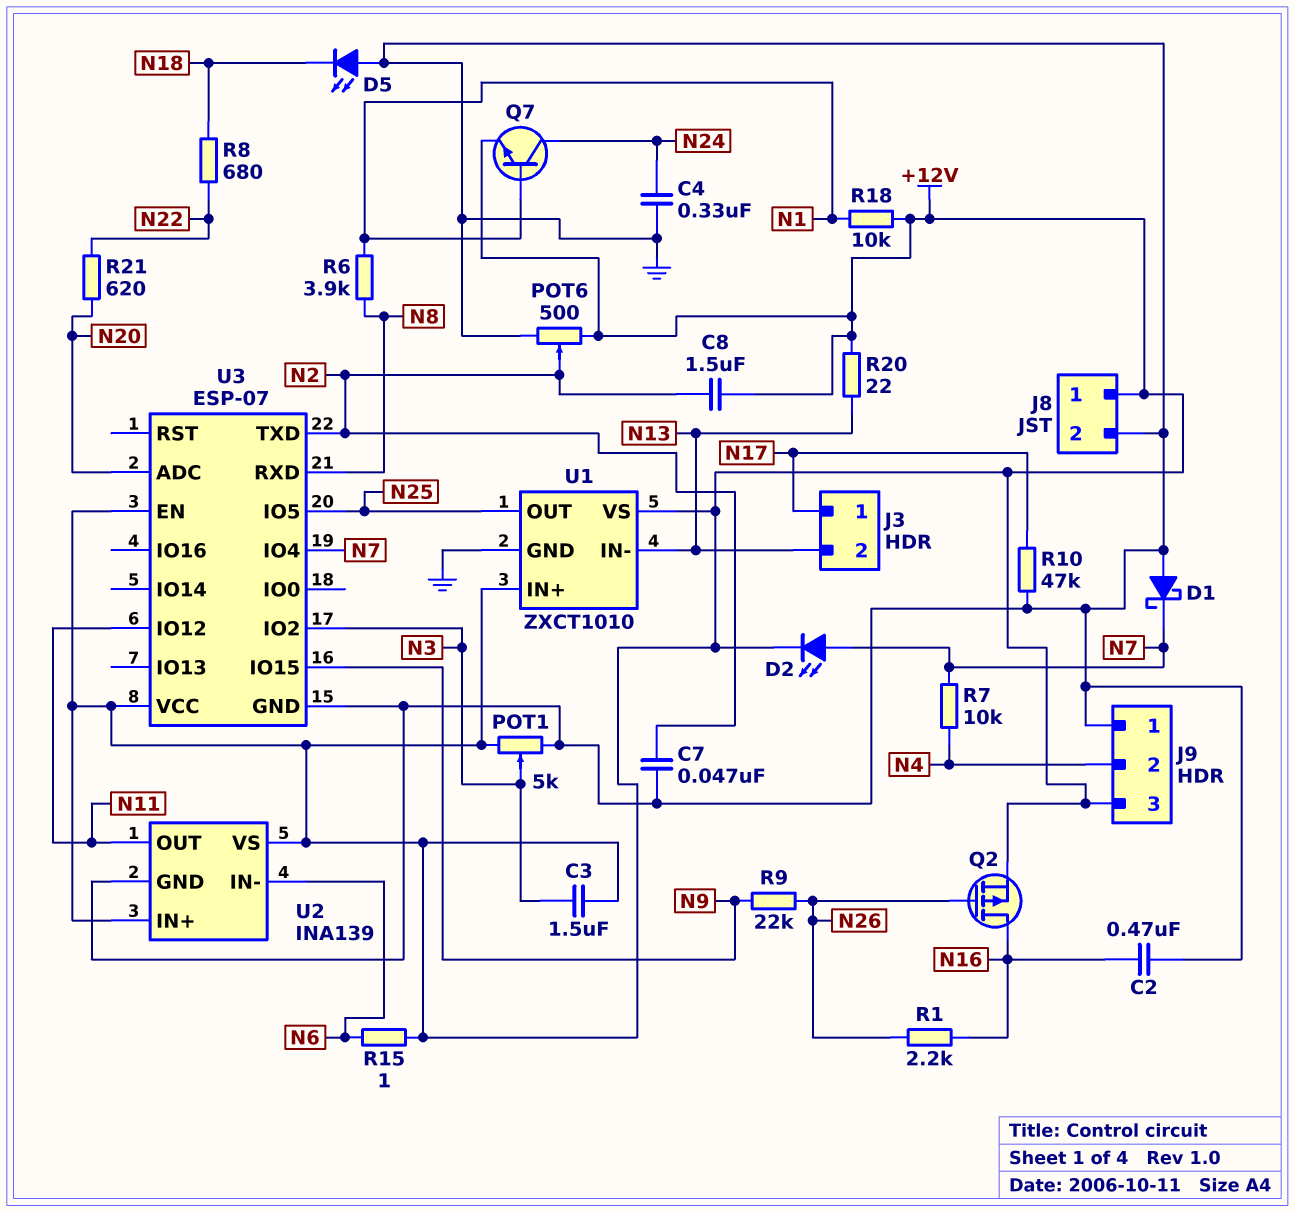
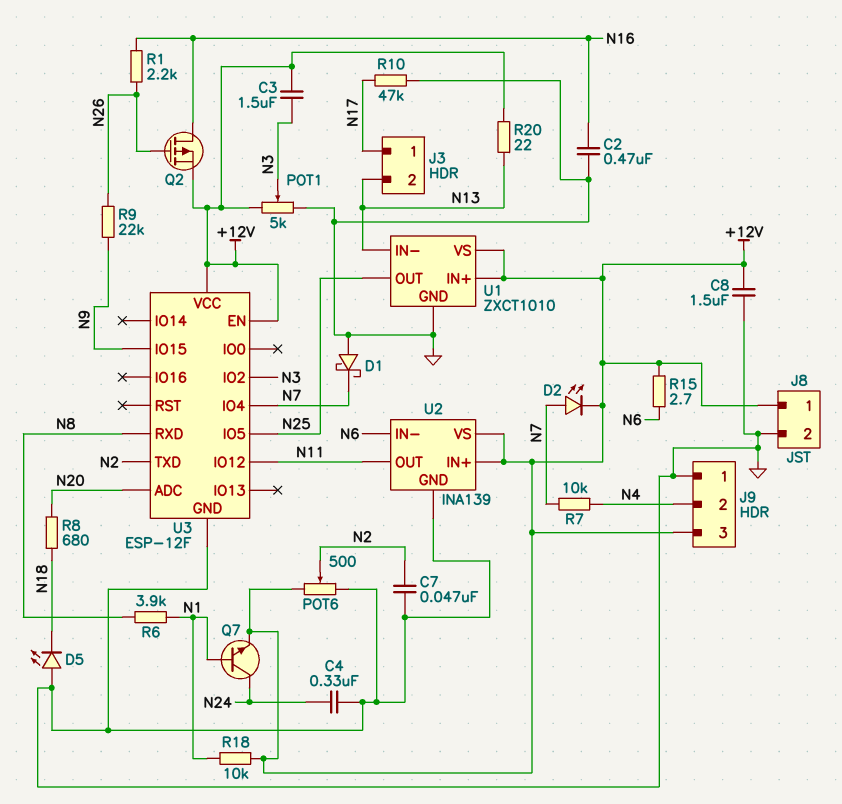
C8: 1.5uF (+12V, N2) -> 1.5uF (+12V, GND)
R8: 680 (N18, N22) -> 680 (N18, N20)
R15: 1 (+12V, N6) -> 2.7 (+12V, N6)
R21: 620 (N20, N22) -> none
U3: ESP-07 -> ESP-12F

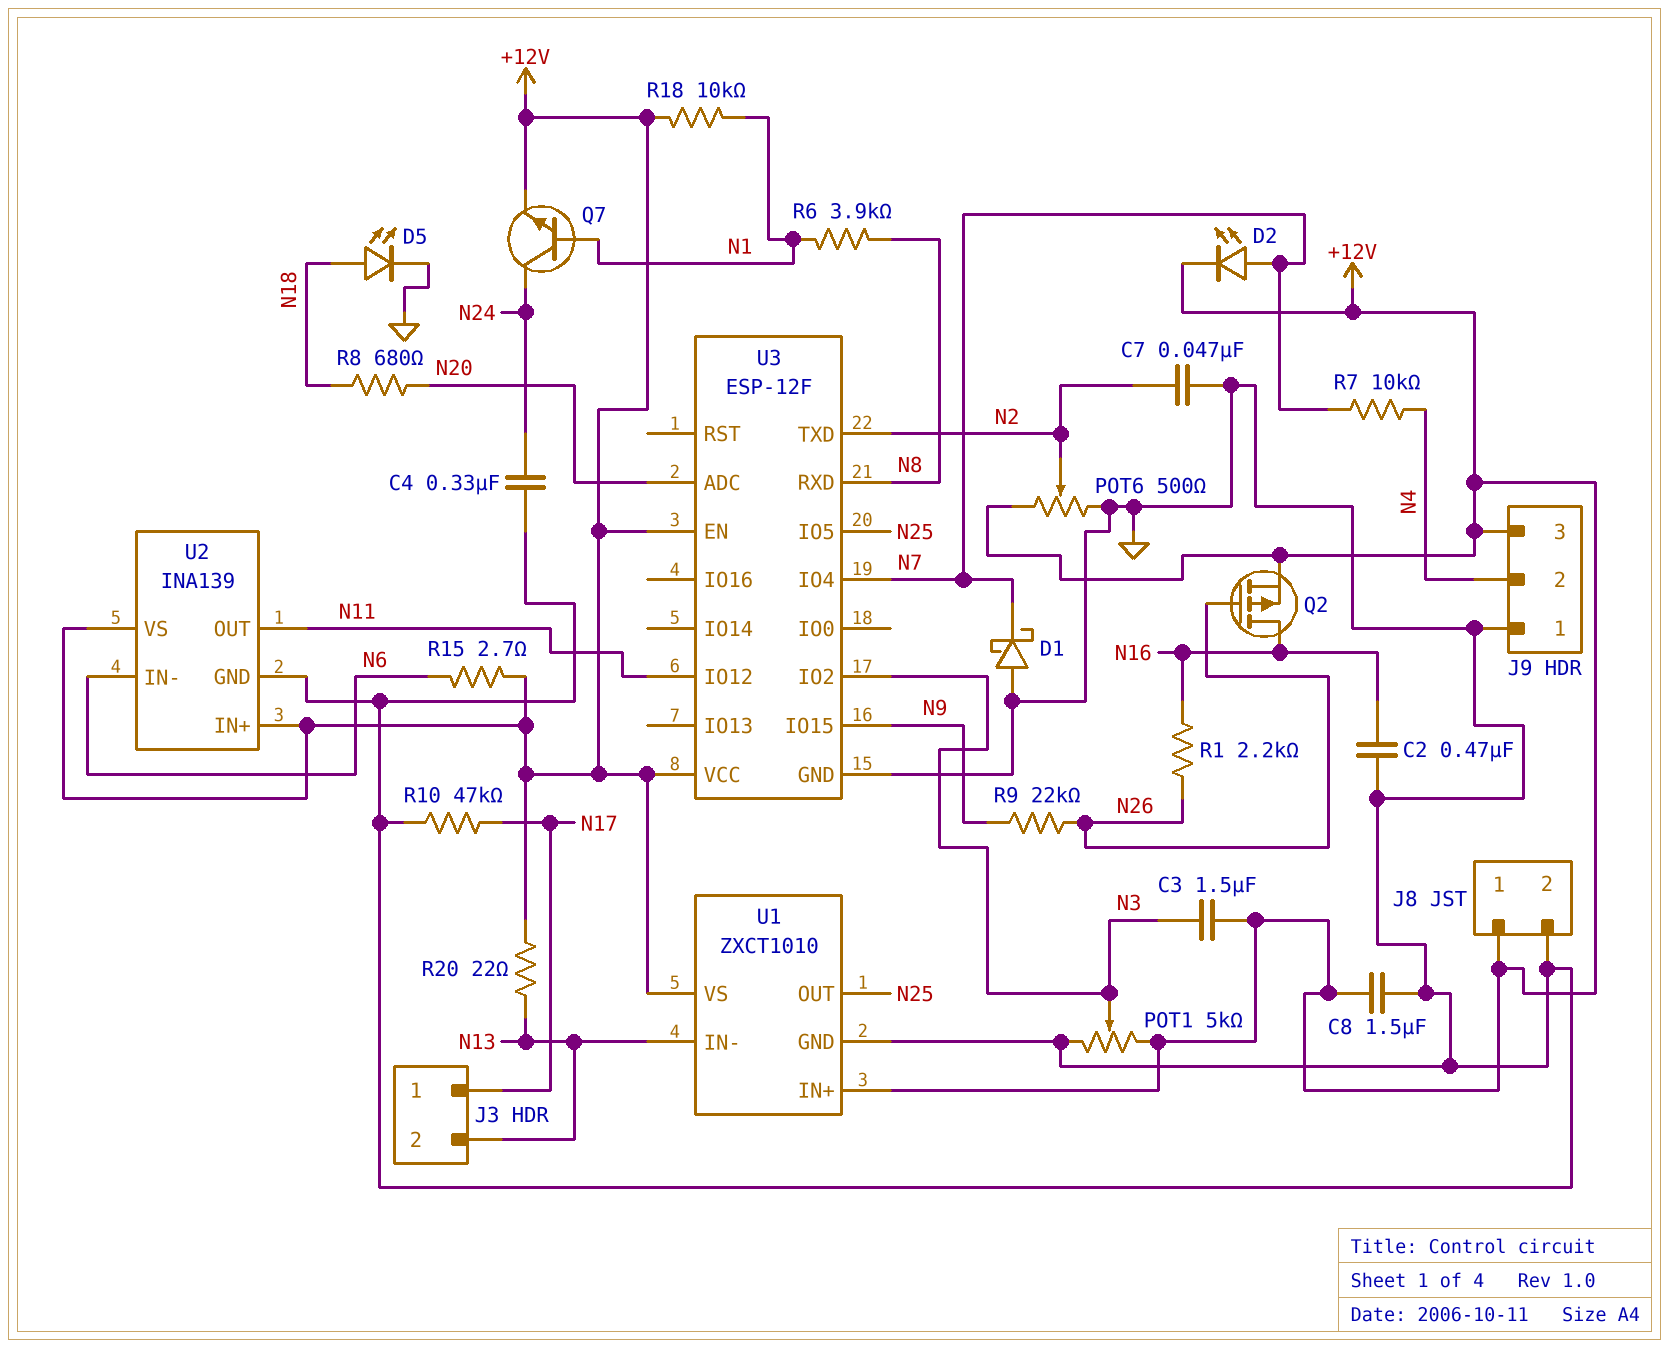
D5: LED (A GND, K N18) -> LED (A N18, K GND)

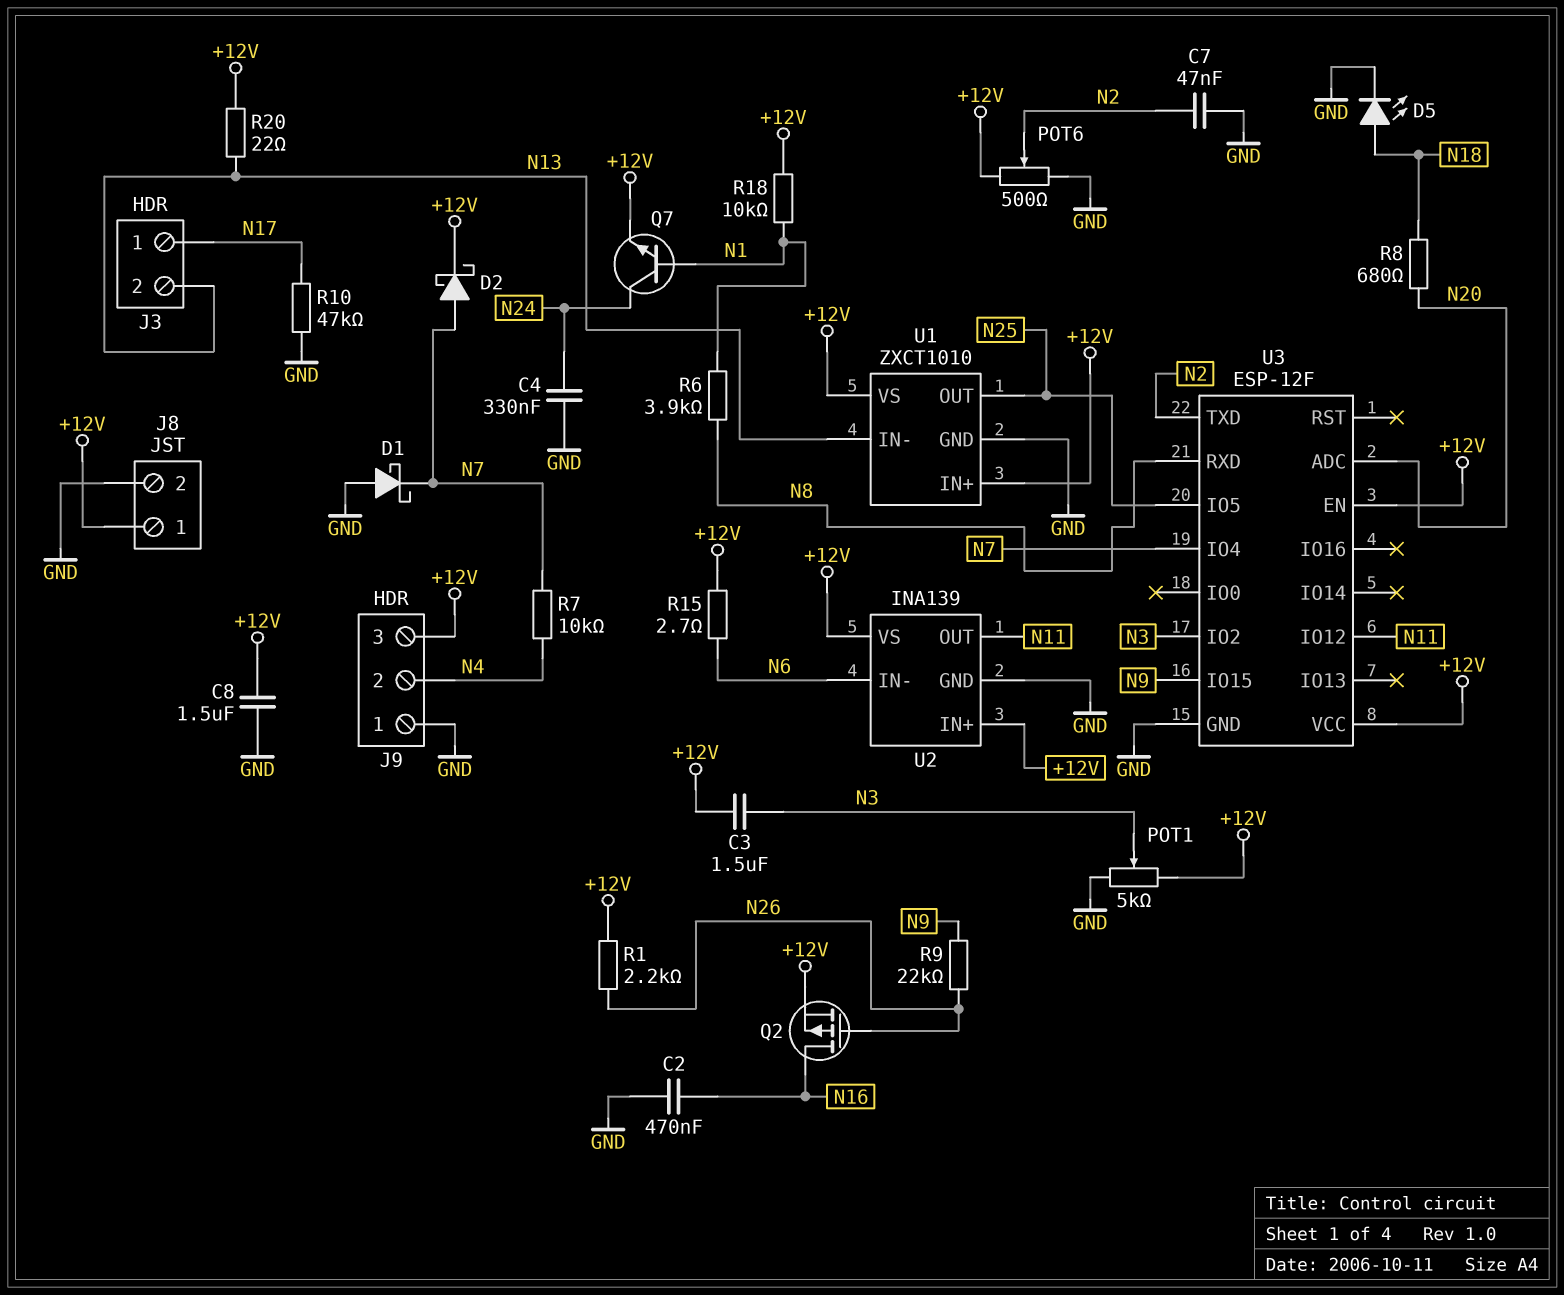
D2: LED (A N7, K +12V) -> schottky (A N7, K +12V)
R1: 2.2k (N16, N26) -> 2.2k (+12V, N26)

